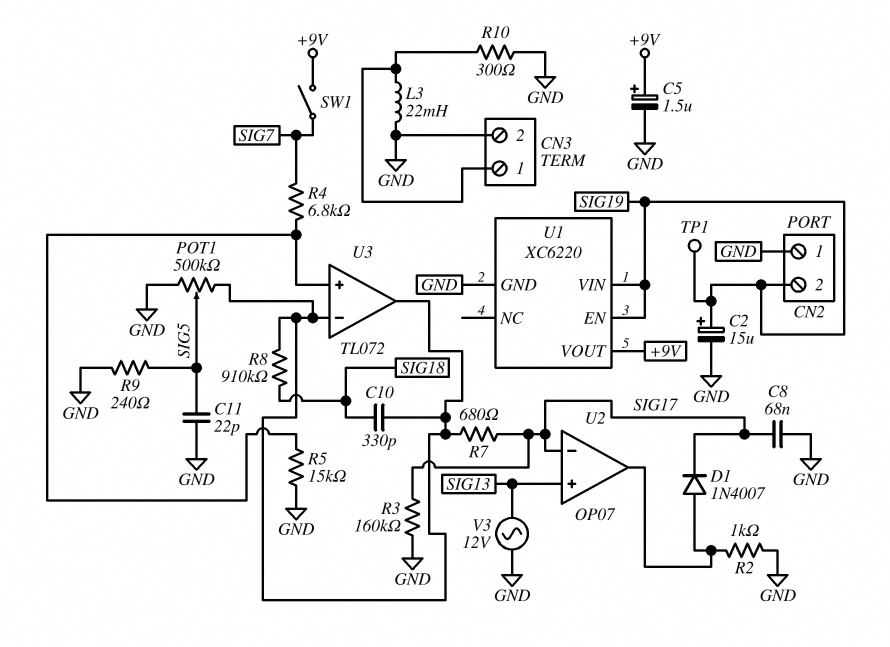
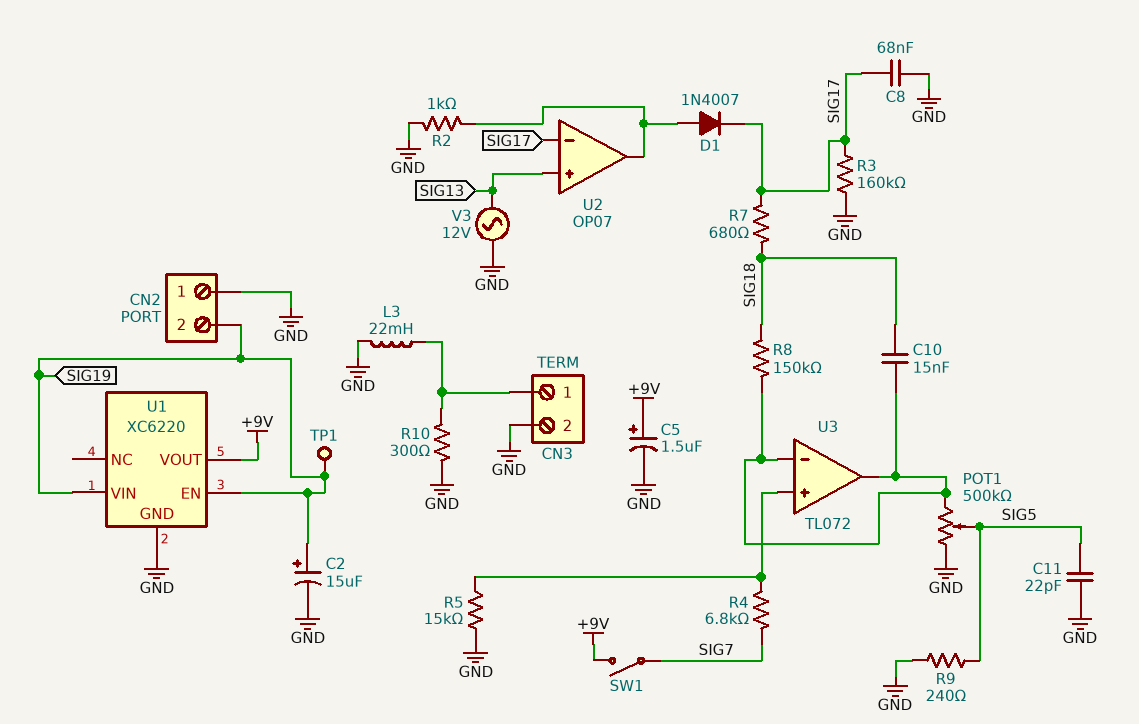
C10: 330pF (SIG18, U3/in-) -> 15nF (SIG18, U3/in-)
R7: 680 (SIG17, U3/in-) -> 680 (SIG17, SIG18)
R8: 910k (SIG18, U3/in-) -> 150k (SIG18, U3/in-)

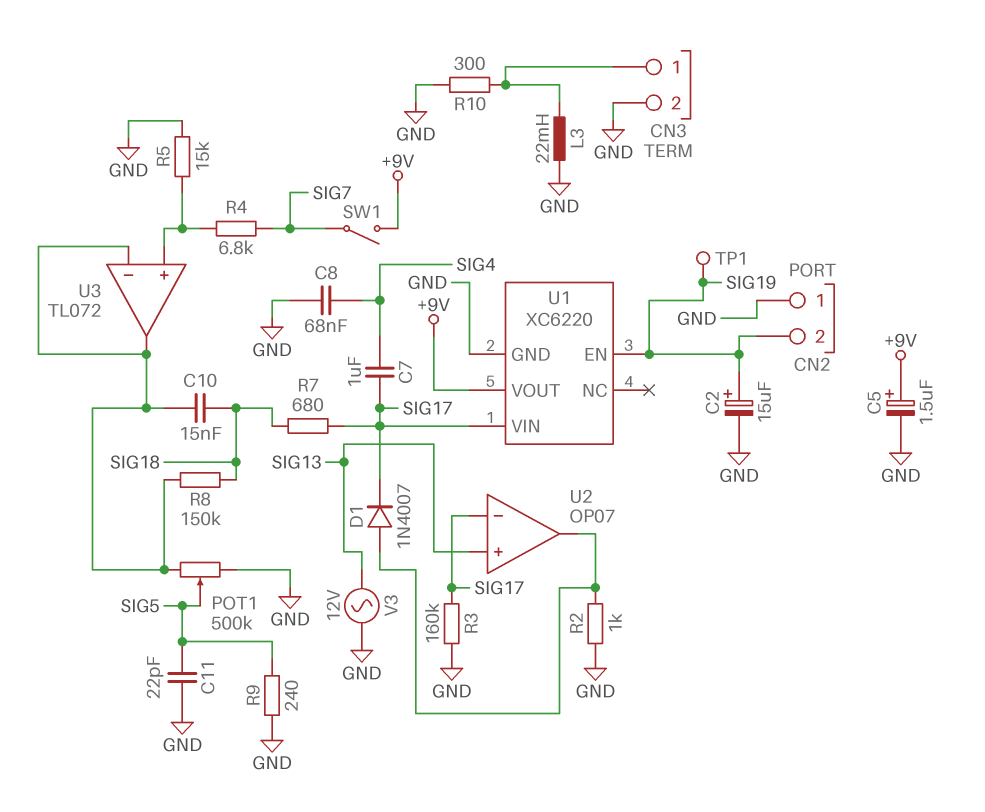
C7: none -> 1uF (SIG4, SIG17)
C8: 68nF (GND, SIG17) -> 68nF (GND, SIG4)
U1 pin VIN: SIG19 -> SIG17

